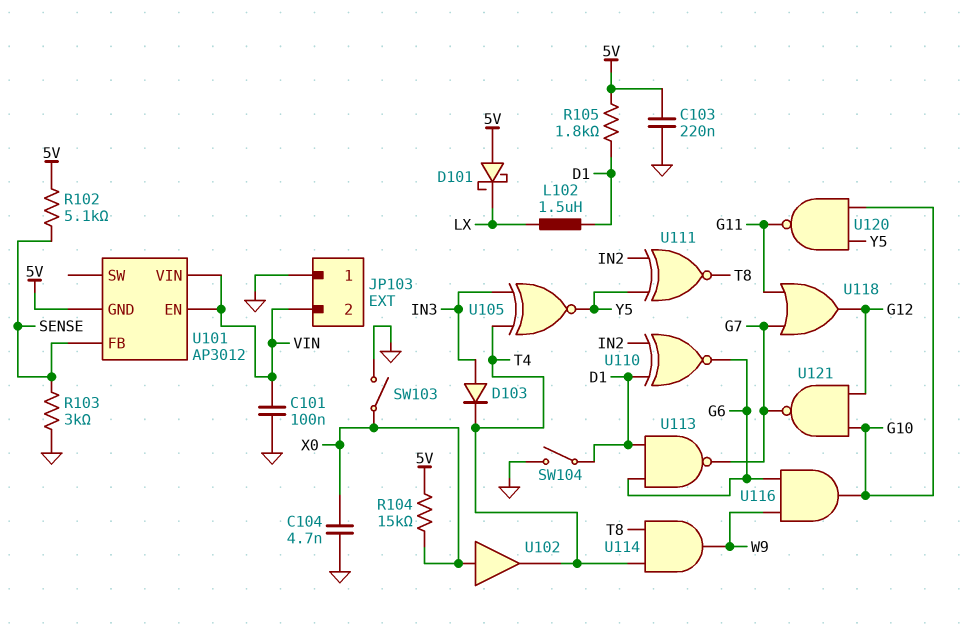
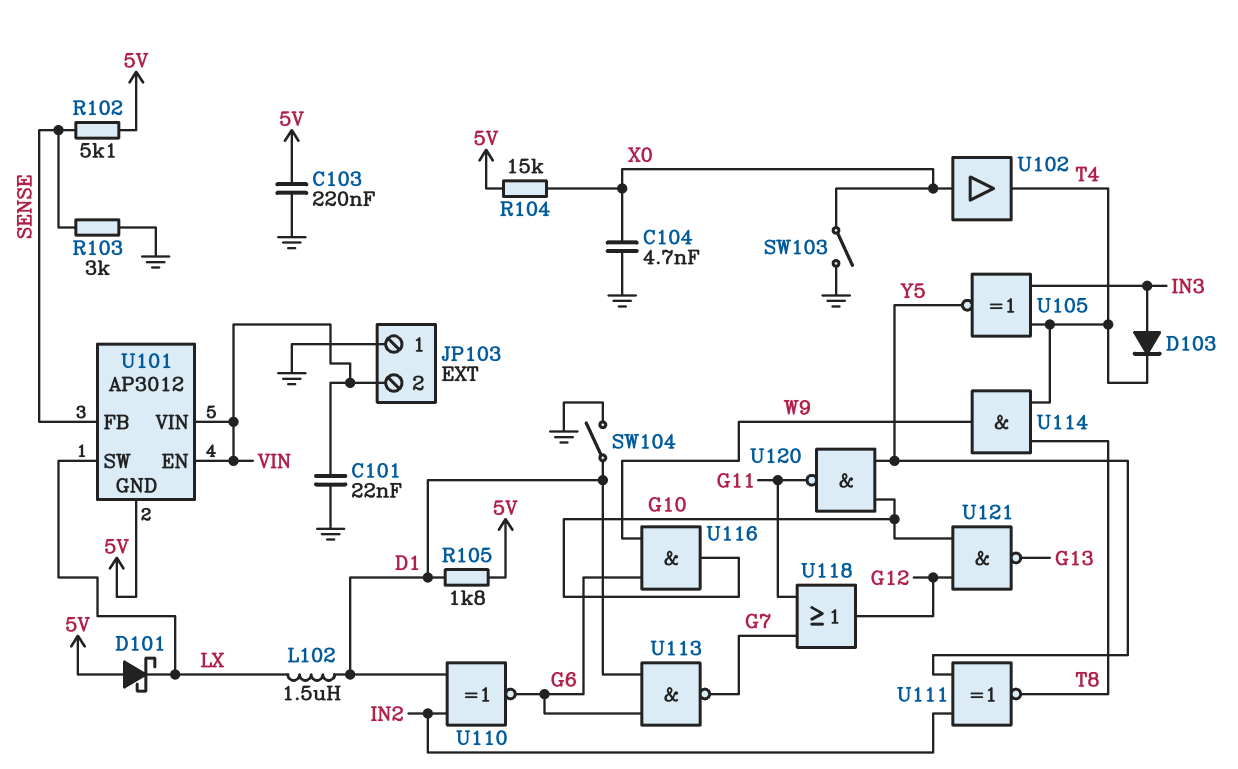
C101: 100nF (GND, VIN) -> 22nF (GND, VIN)
U101 pin SW: none -> LX
U121: NAND (in G10, in G12, out G7) -> NAND (in G10, in G12, out G13)

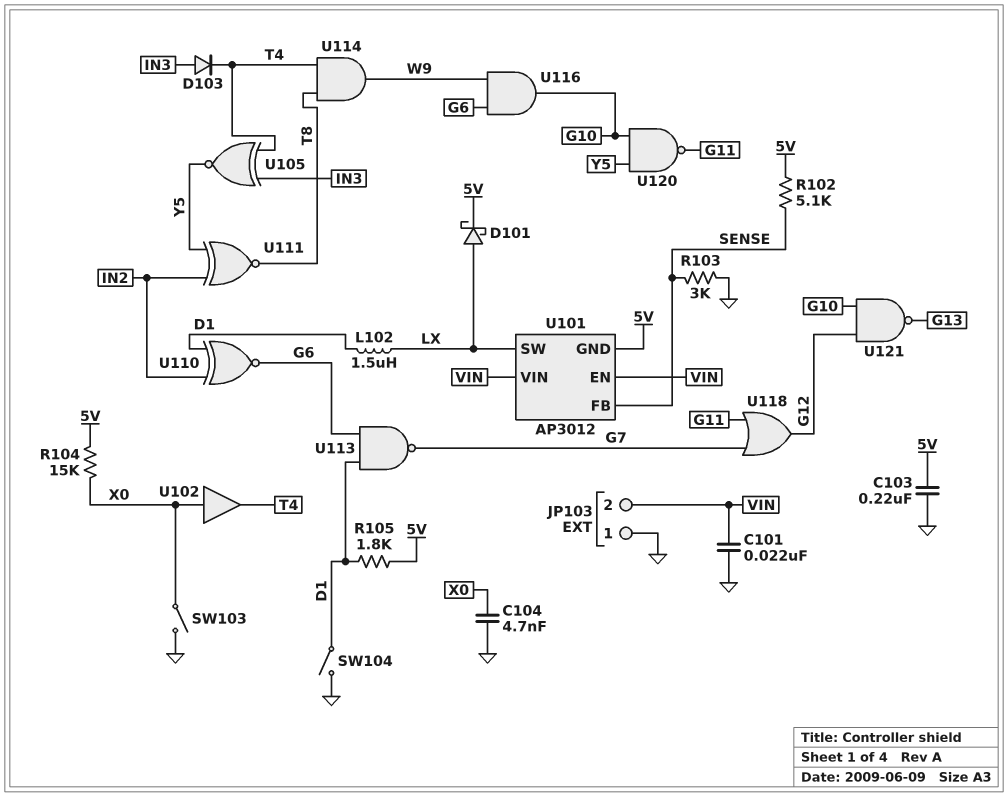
D101: schottky (A 5V, K LX) -> schottky (A LX, K 5V)

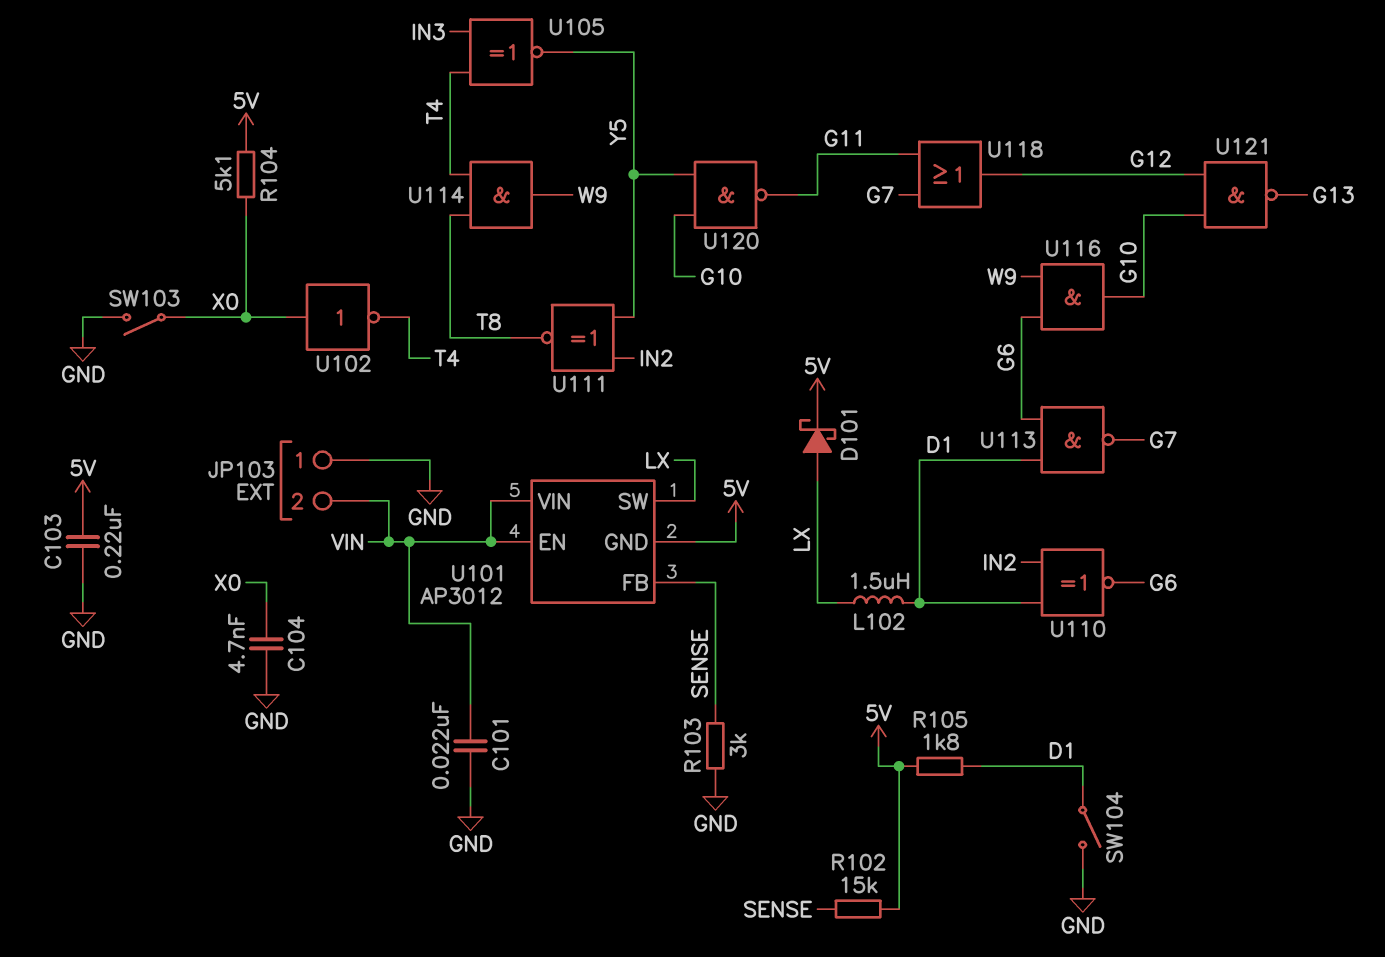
D103: diode (A IN3, K T4) -> none
R102: 5.1k (5V, SENSE) -> 15k (5V, SENSE)
R104: 15k (5V, X0) -> 5.1k (5V, X0)
U102: buffer (in X0, out T4) -> NOT (in X0, out T4)

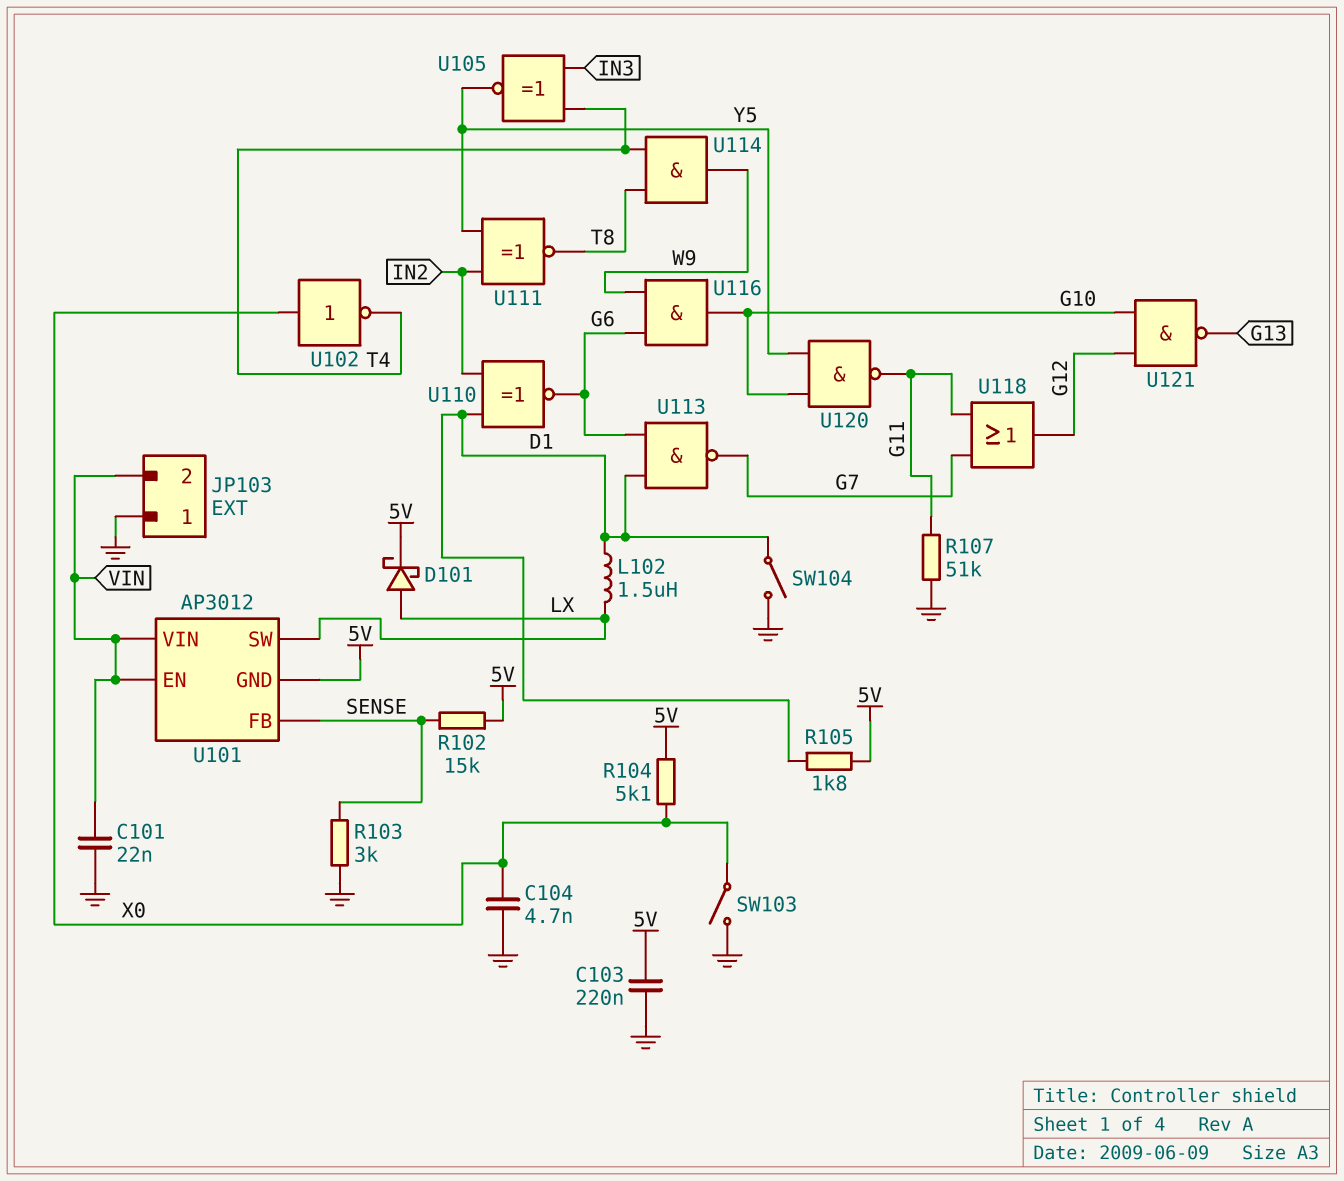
R107: none -> 51k (G11, GND)

